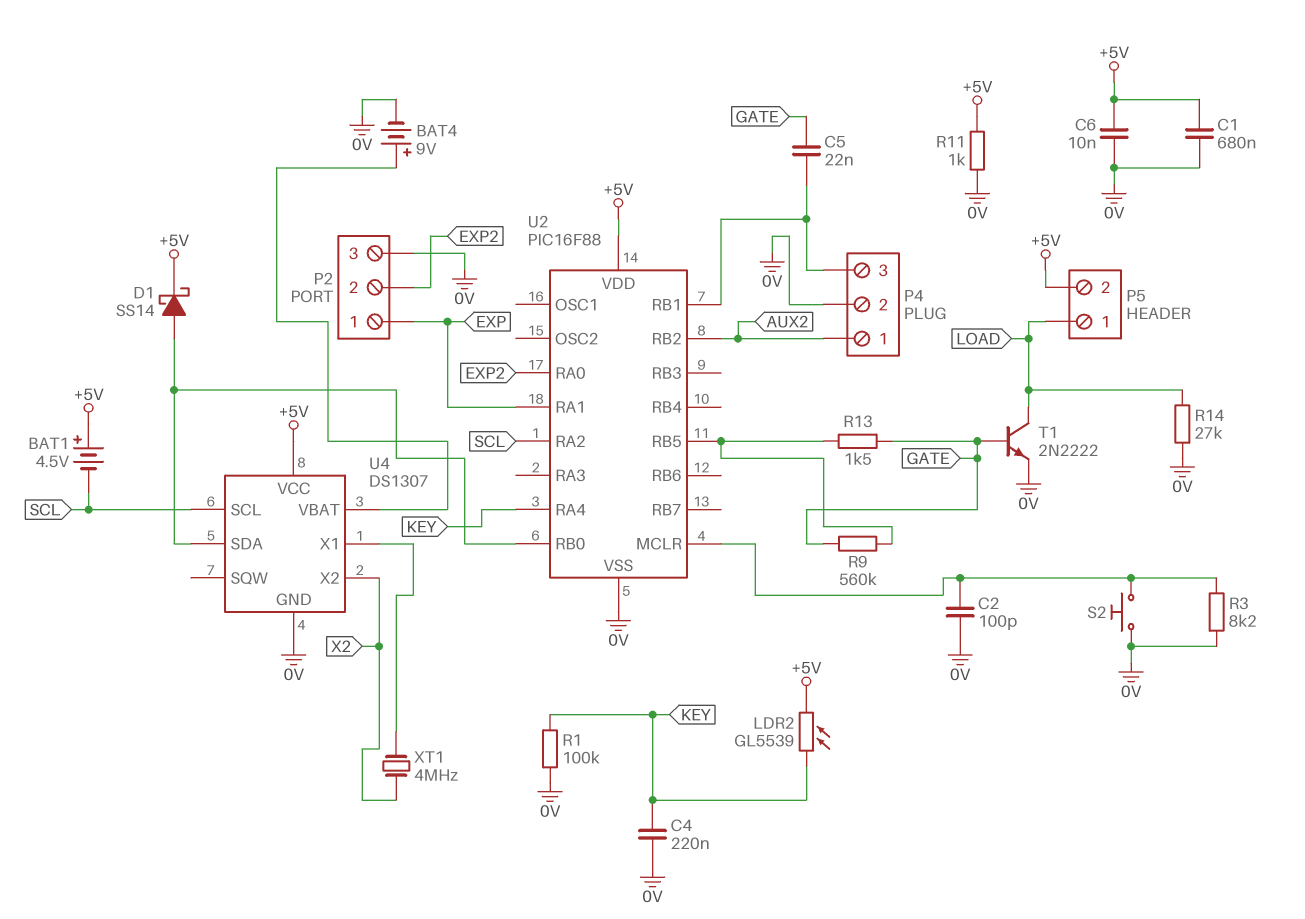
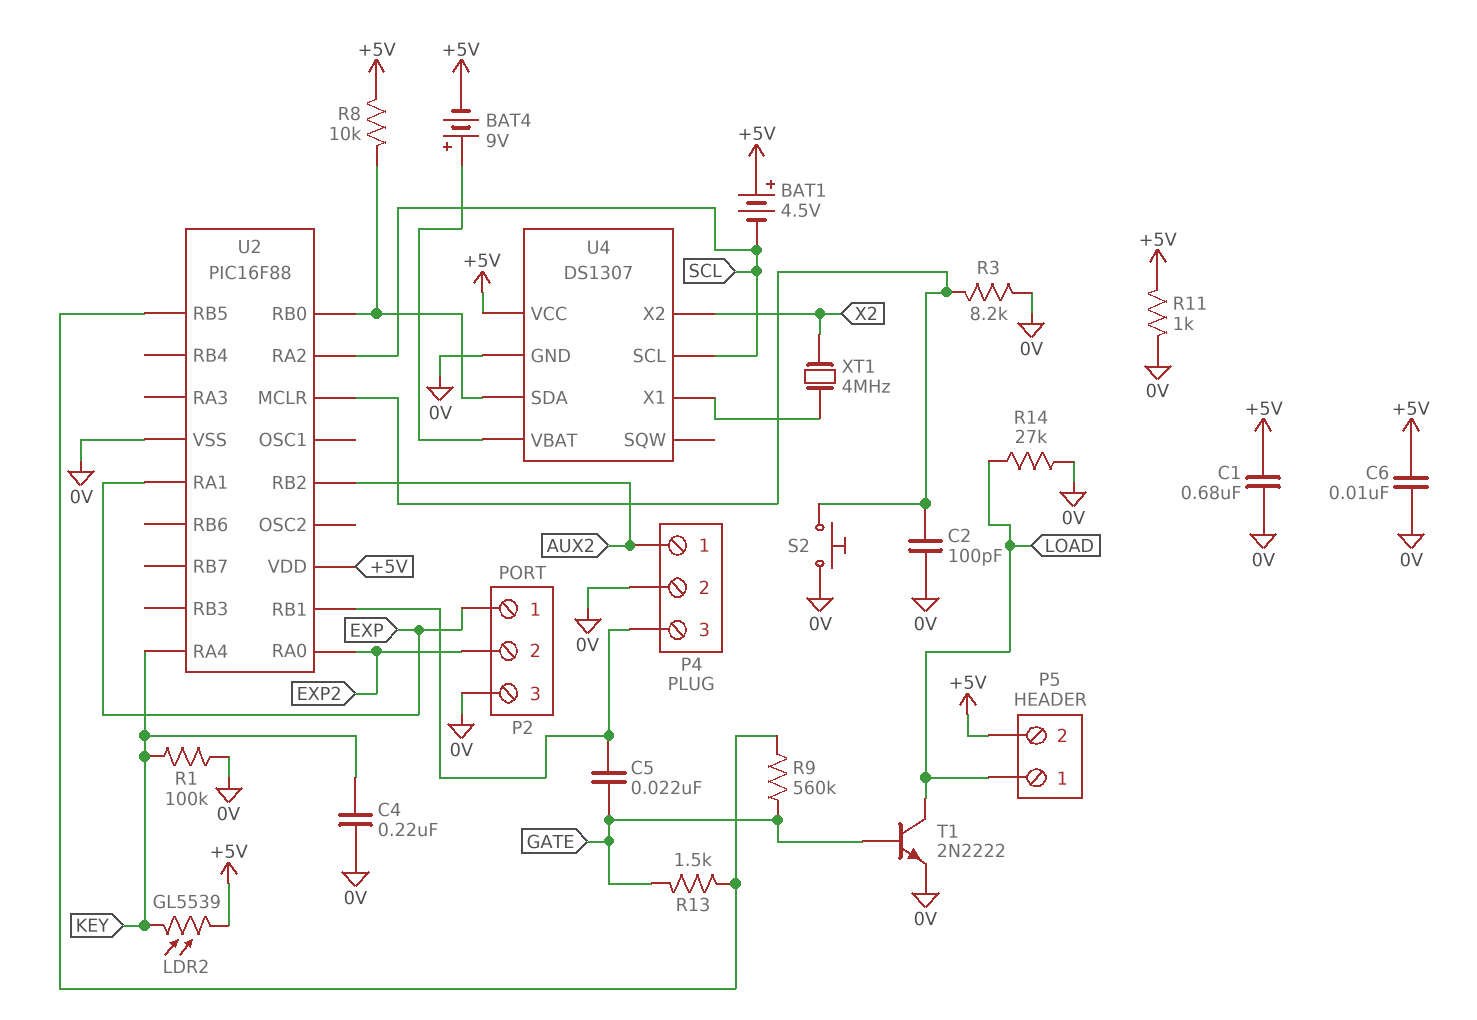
BAT4: 9V (plus U4/VBAT, minus 0V) -> 9V (plus U4/VBAT, minus +5V)
D1: schottky SS14 (A U2/RB0, K +5V) -> none
R8: none -> 10k (+5V, U2/RB0)

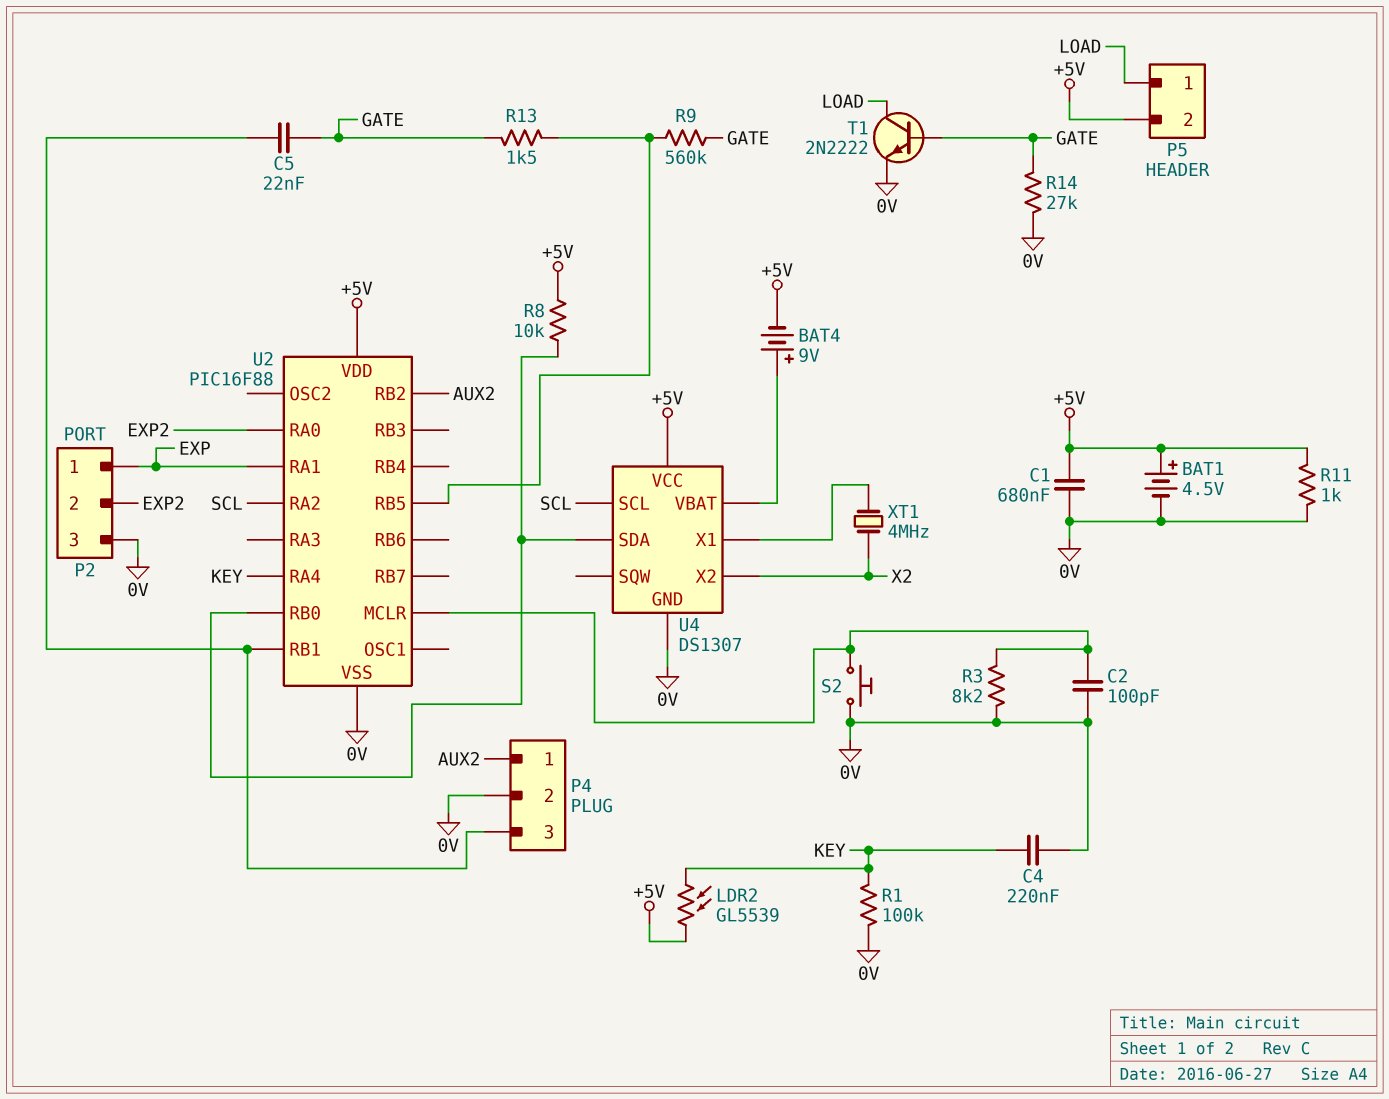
BAT1: 4.5V (plus +5V, minus SCL) -> 4.5V (plus +5V, minus 0V)
C6: 10nF (+5V, 0V) -> none
R14: 27k (0V, LOAD) -> 27k (0V, GATE)

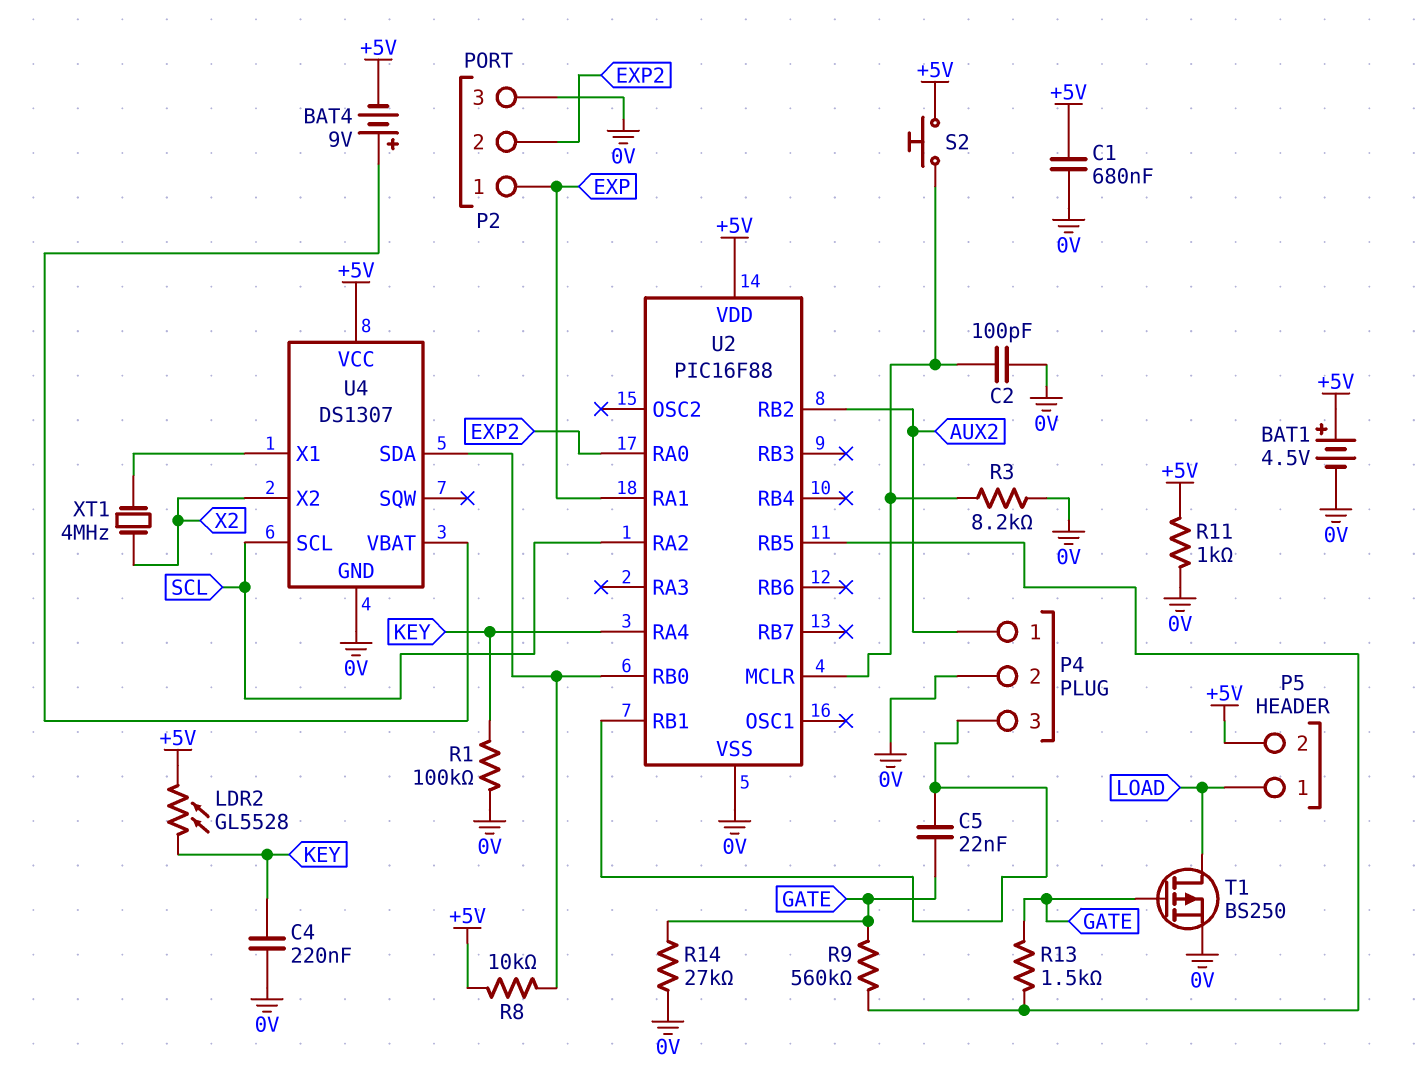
LDR2: GL5539 (+5V, KEY) -> GL5528 (+5V, KEY)
S2: button (0V, U2/MCLR) -> button (+5V, U2/MCLR)
T1: NPN 2N2222 (B GATE, C LOAD, E 0V) -> PMOS BS250 (G GATE, D LOAD, S 0V)

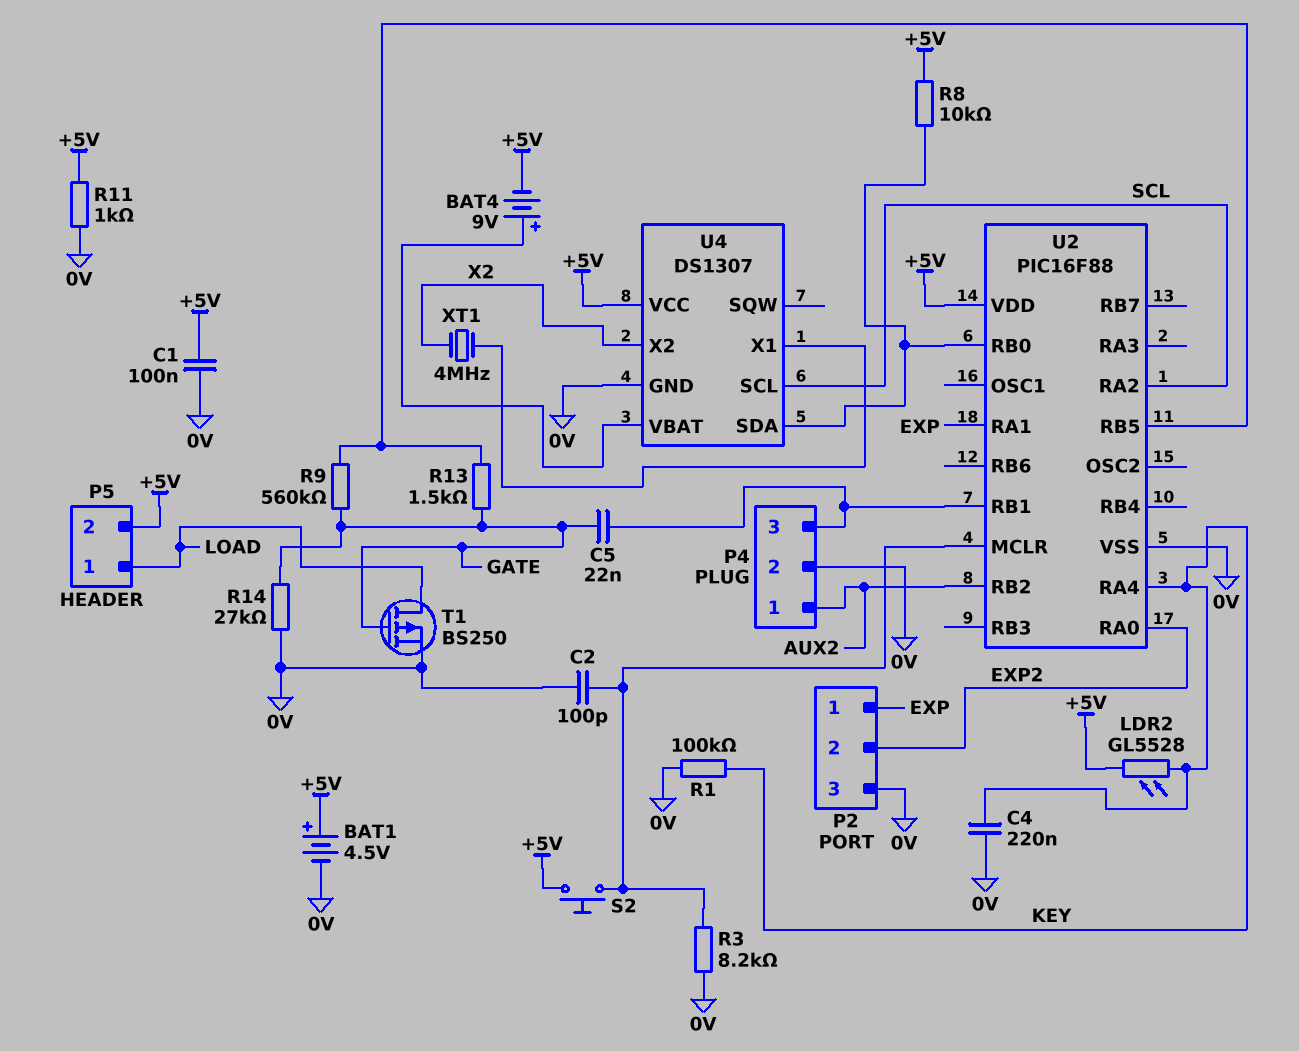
C1: 680nF (+5V, 0V) -> 100nF (+5V, 0V)

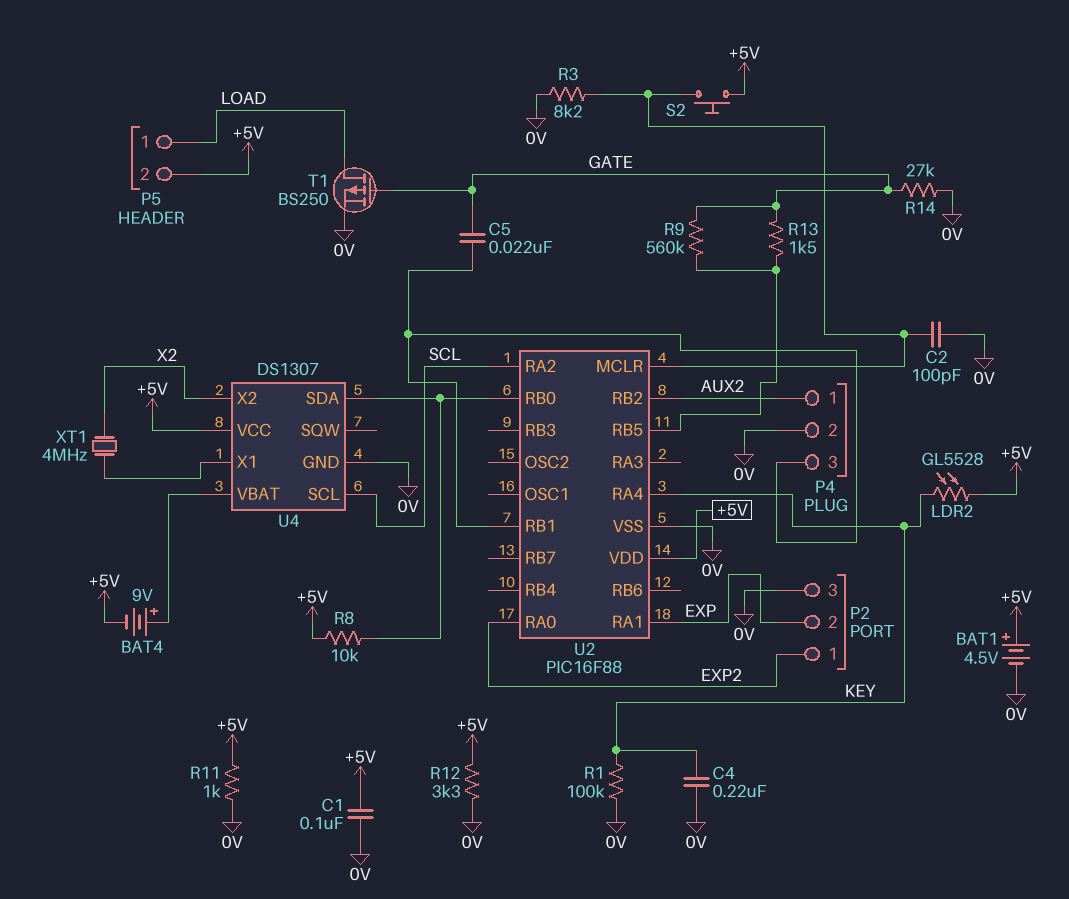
P2 pin 1: EXP -> EXP2
P2 pin 2: EXP2 -> EXP
R12: none -> 3.3k (+5V, 0V)

